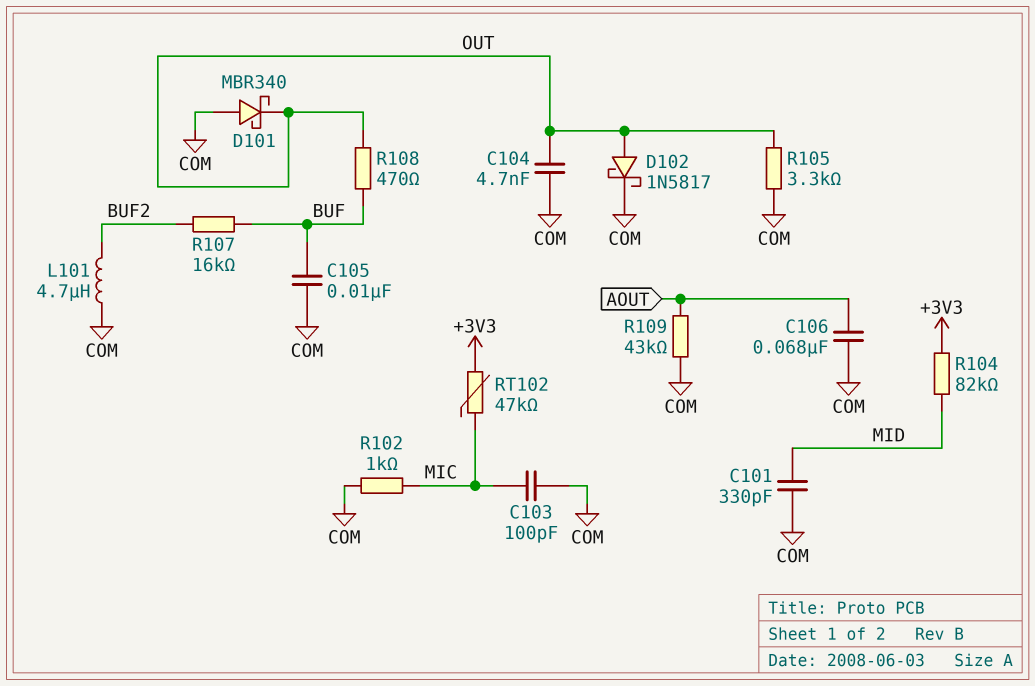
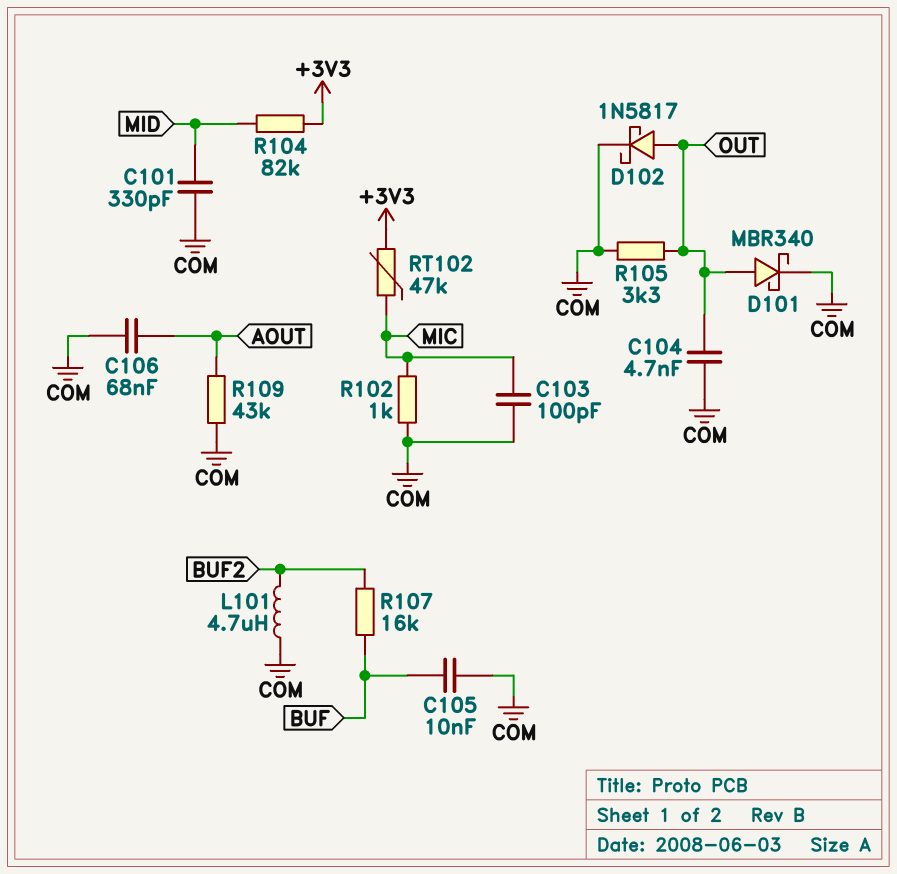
D101: schottky MBR340 (A COM, K OUT) -> schottky MBR340 (A OUT, K COM)
R108: 470 (BUF, OUT) -> none

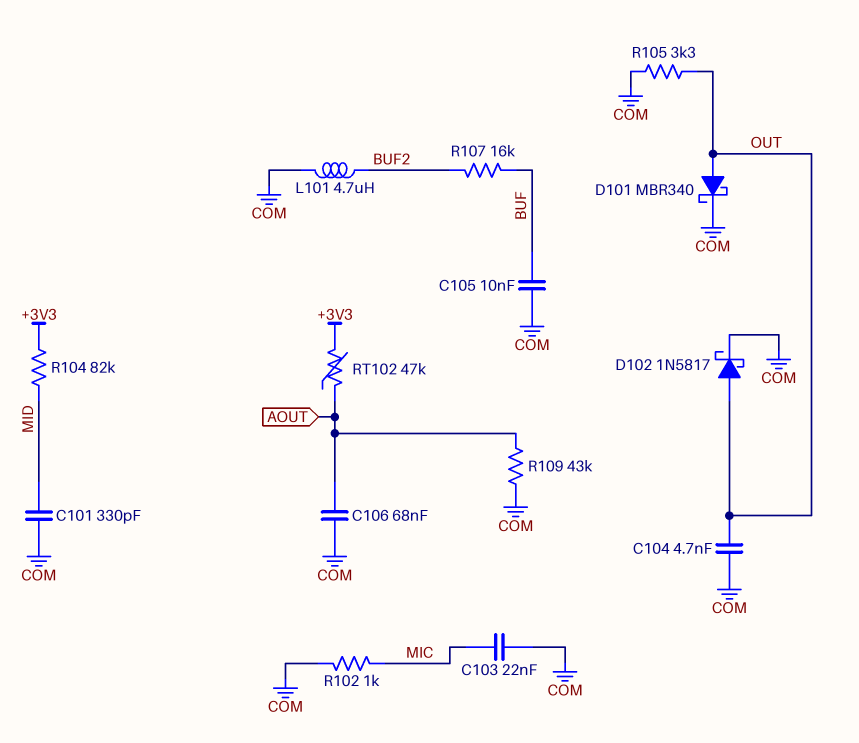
C103: 100pF (COM, MIC) -> 22nF (COM, MIC)
RT102: 47k (+3V3, MIC) -> 47k (+3V3, AOUT)

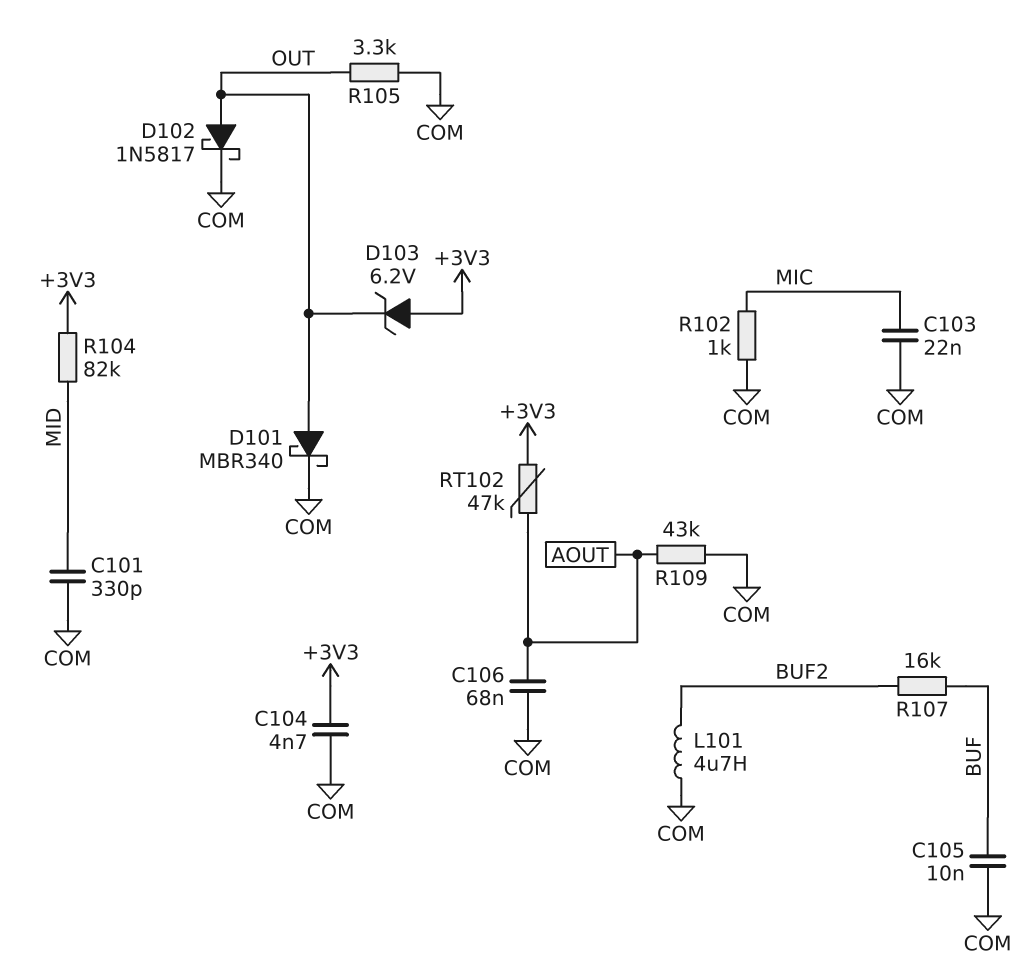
C104: 4.7nF (COM, OUT) -> 4.7nF (+3V3, COM)
D103: none -> zener 6.2V (A +3V3, K OUT)

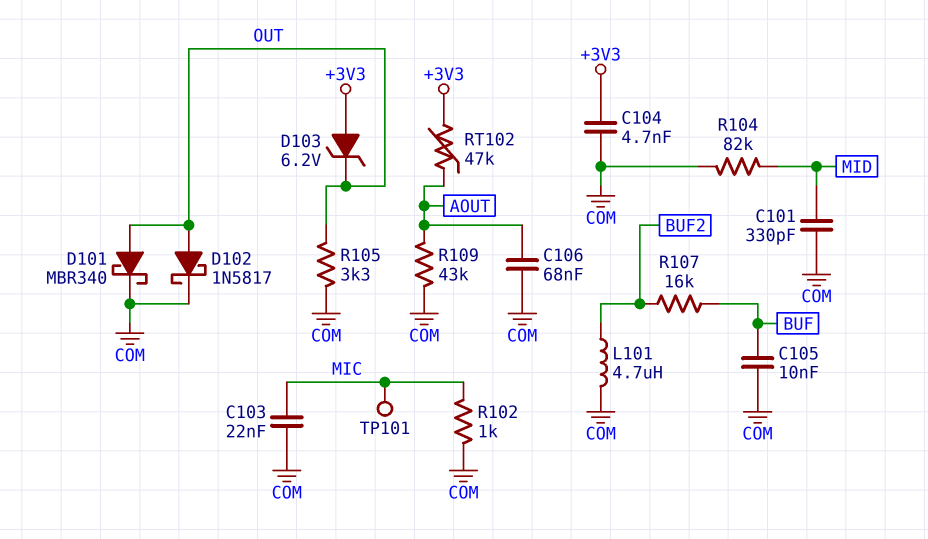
R104: 82k (+3V3, MID) -> 82k (COM, MID)
TP101: none -> test point (MIC)

